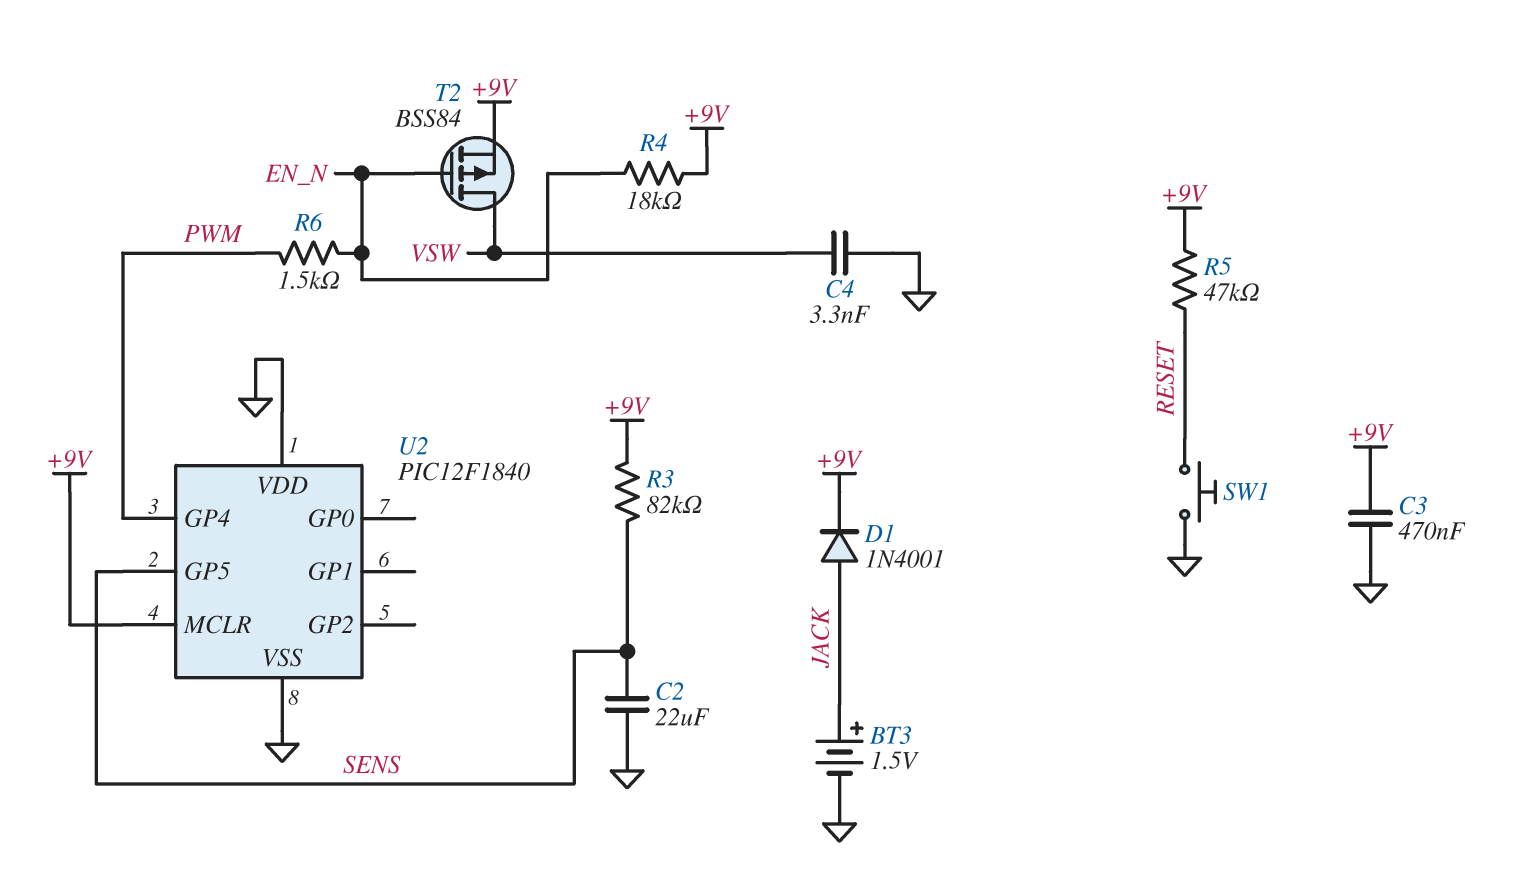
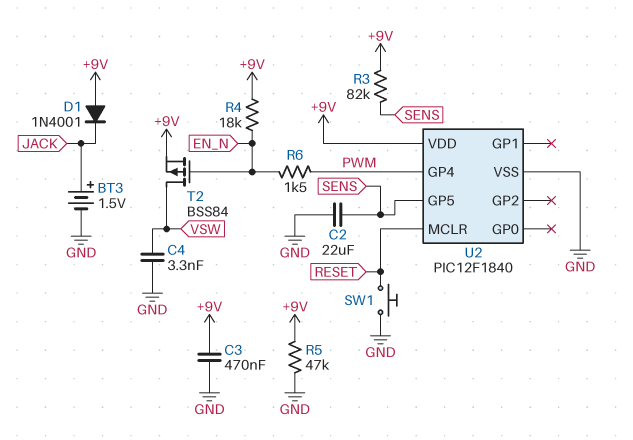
D1: diode 1N4001 (A JACK, K +9V) -> diode 1N4001 (A +9V, K JACK)
R5: 47k (+9V, RESET) -> 47k (+9V, GND)
U2 pin MCLR: +9V -> RESET
U2 pin VDD: GND -> +9V

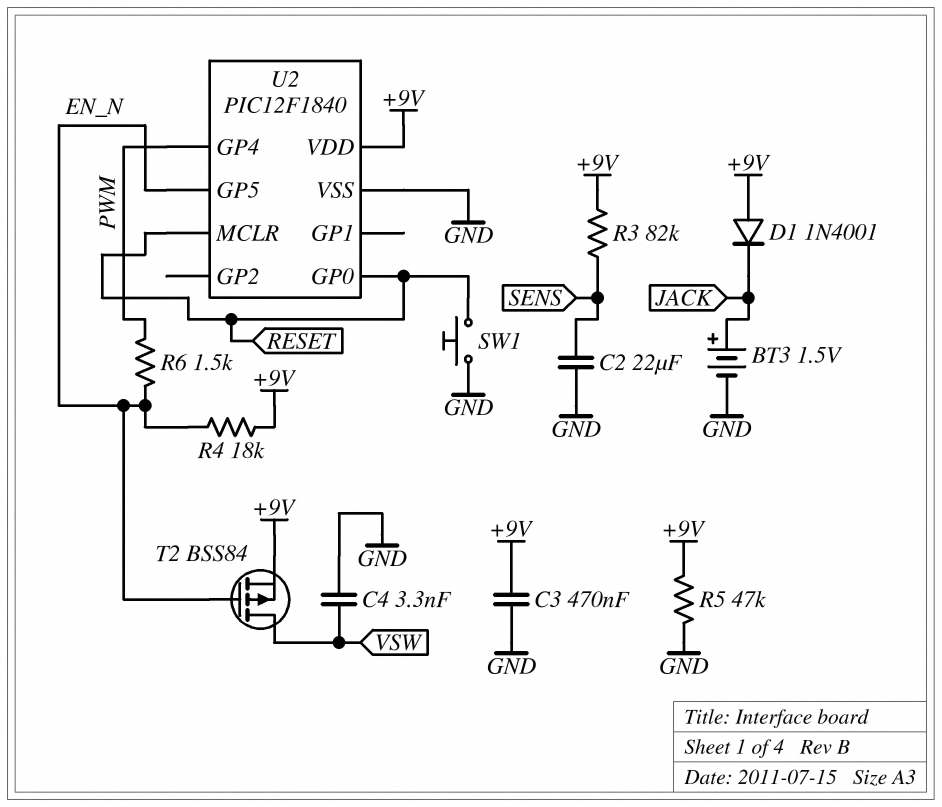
U2 pin GP0: none -> RESET
U2 pin GP5: SENS -> EN_N

